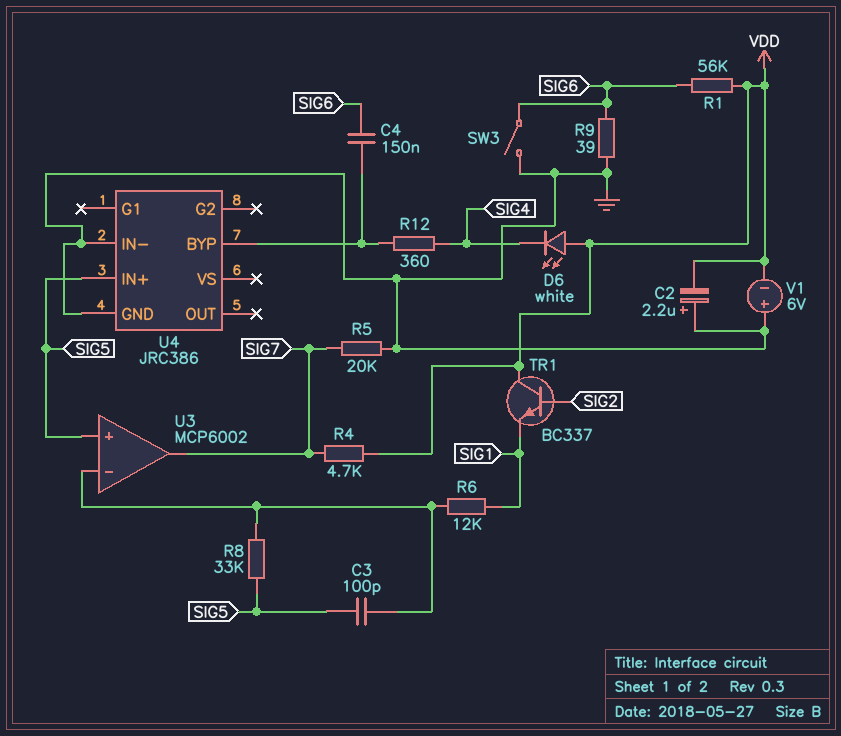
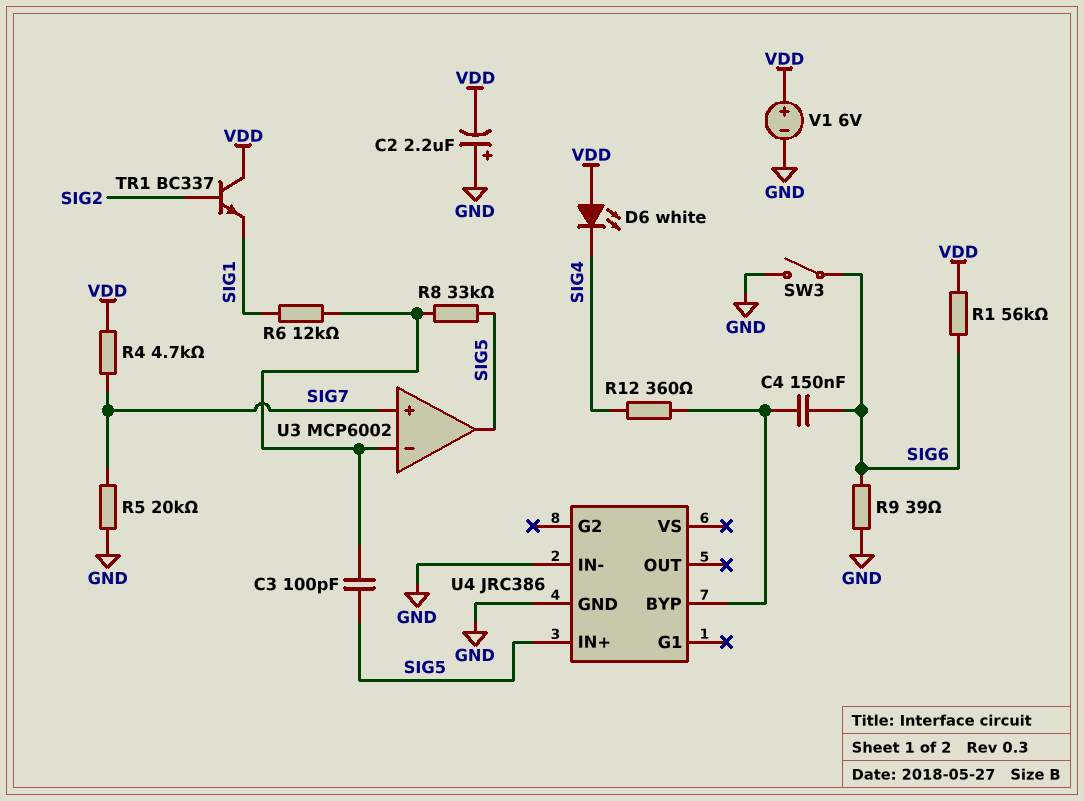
U3 pin in+: SIG5 -> SIG7
U3 pin out: SIG7 -> SIG5
V1: 6V (plus GND, minus VDD) -> 6V (plus VDD, minus GND)

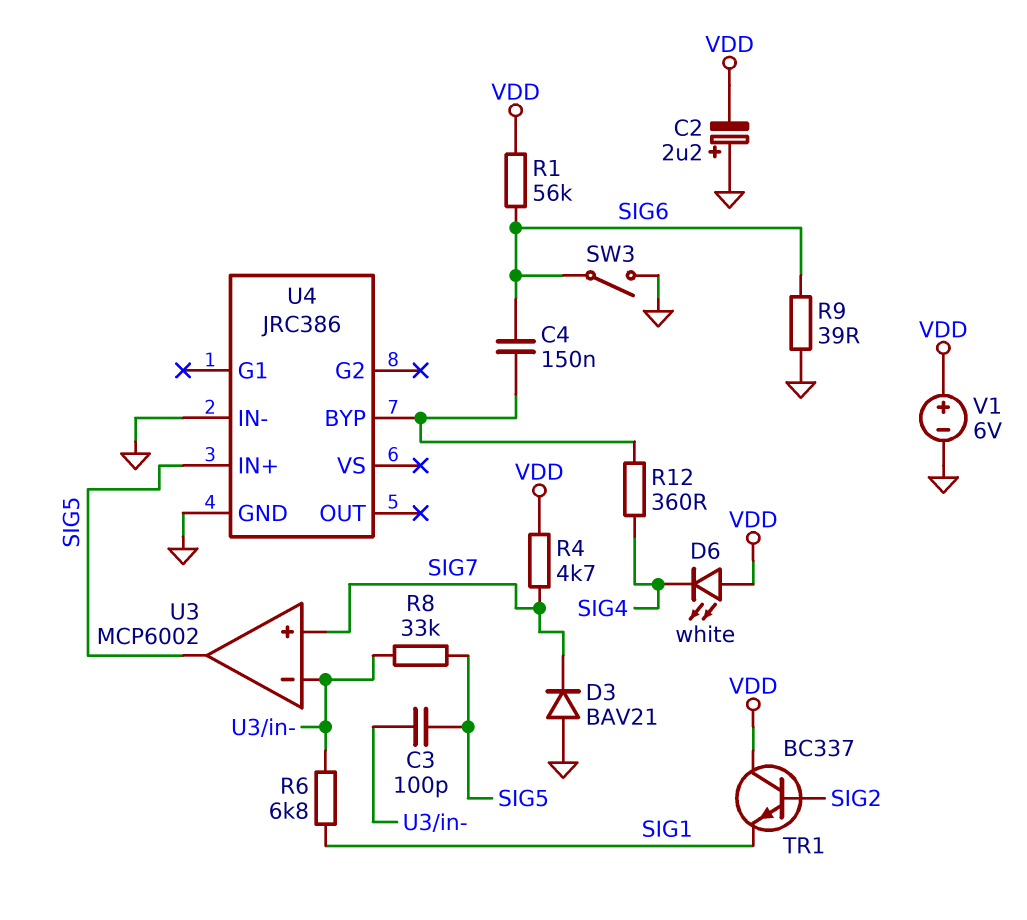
D3: none -> diode BAV21 (A GND, K SIG7)
R5: 20k (GND, SIG7) -> none
R6: 12k (SIG1, U3/in-) -> 6.8k (SIG1, U3/in-)

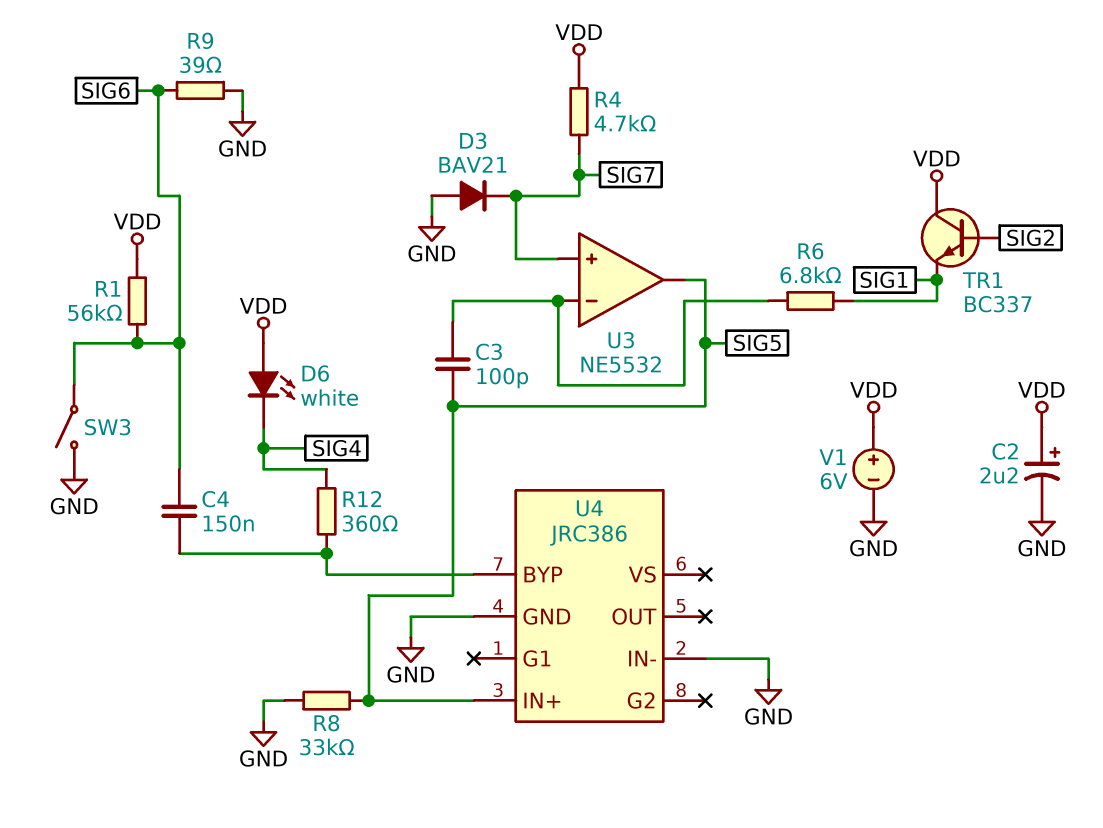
C2: 2.2uF (plus GND, minus VDD) -> 2.2uF (plus VDD, minus GND)
R8: 33k (SIG5, U3/in-) -> 33k (GND, SIG5)
U3: MCP6002 -> NE5532

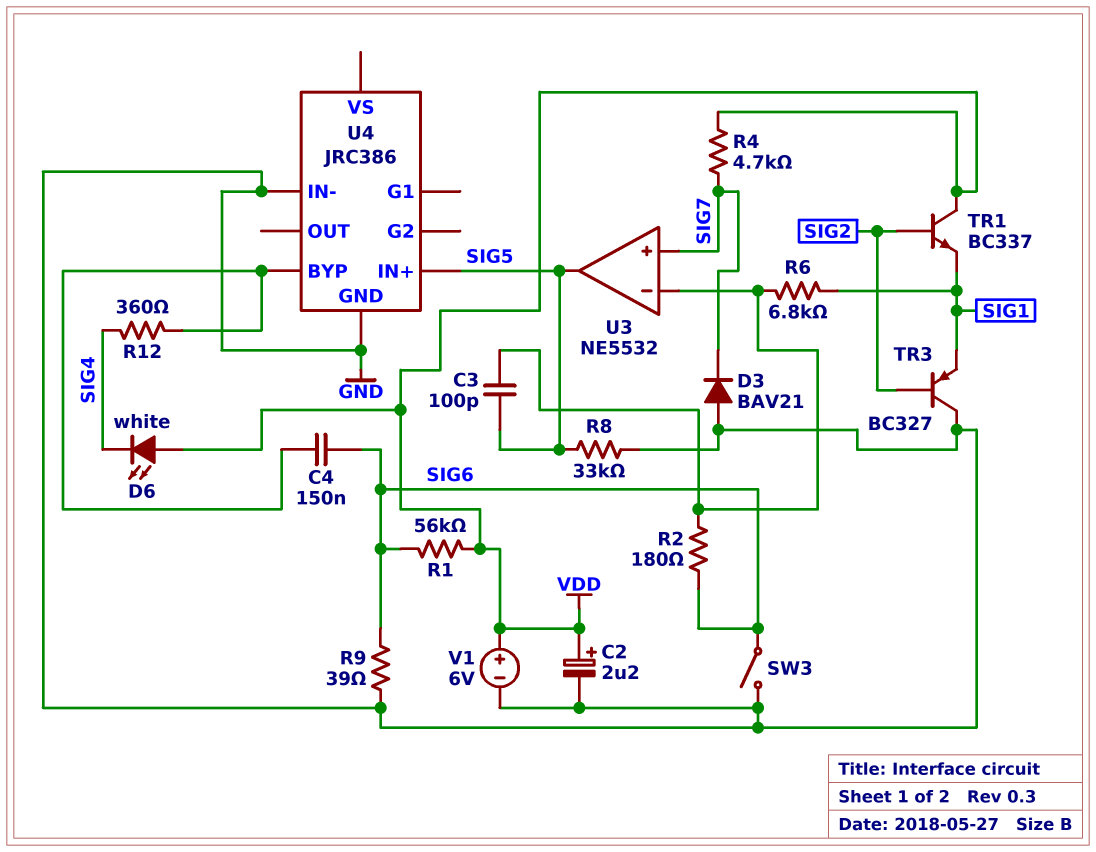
R2: none -> 180 (SIG6, U3/in-)
TR3: none -> PNP BC327 (B SIG2, C GND, E SIG1)

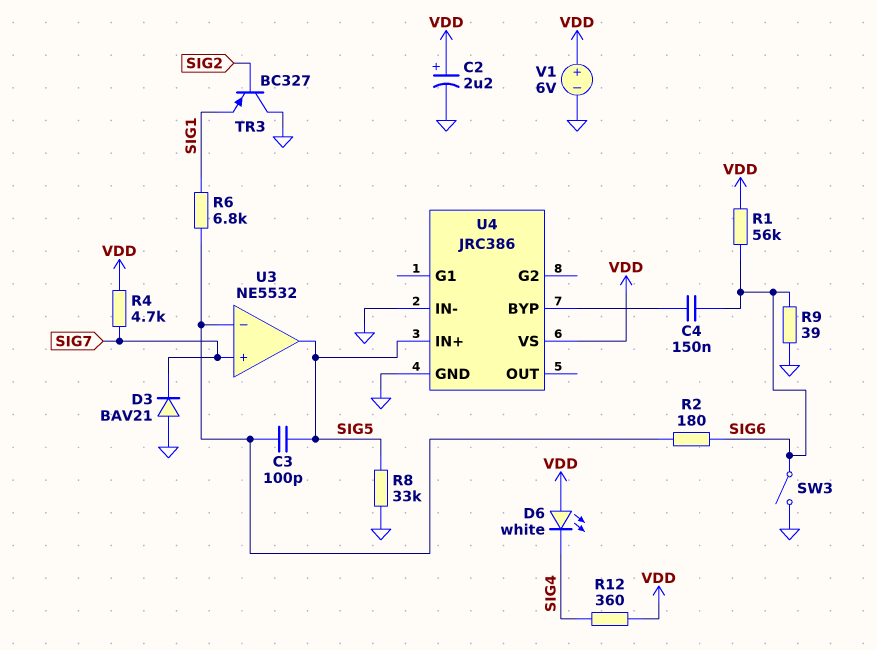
R12: 360 (SIG4, U4/BYP) -> 360 (SIG4, VDD)
TR1: NPN BC337 (B SIG2, C VDD, E SIG1) -> none
U4 pin VS: none -> VDD

